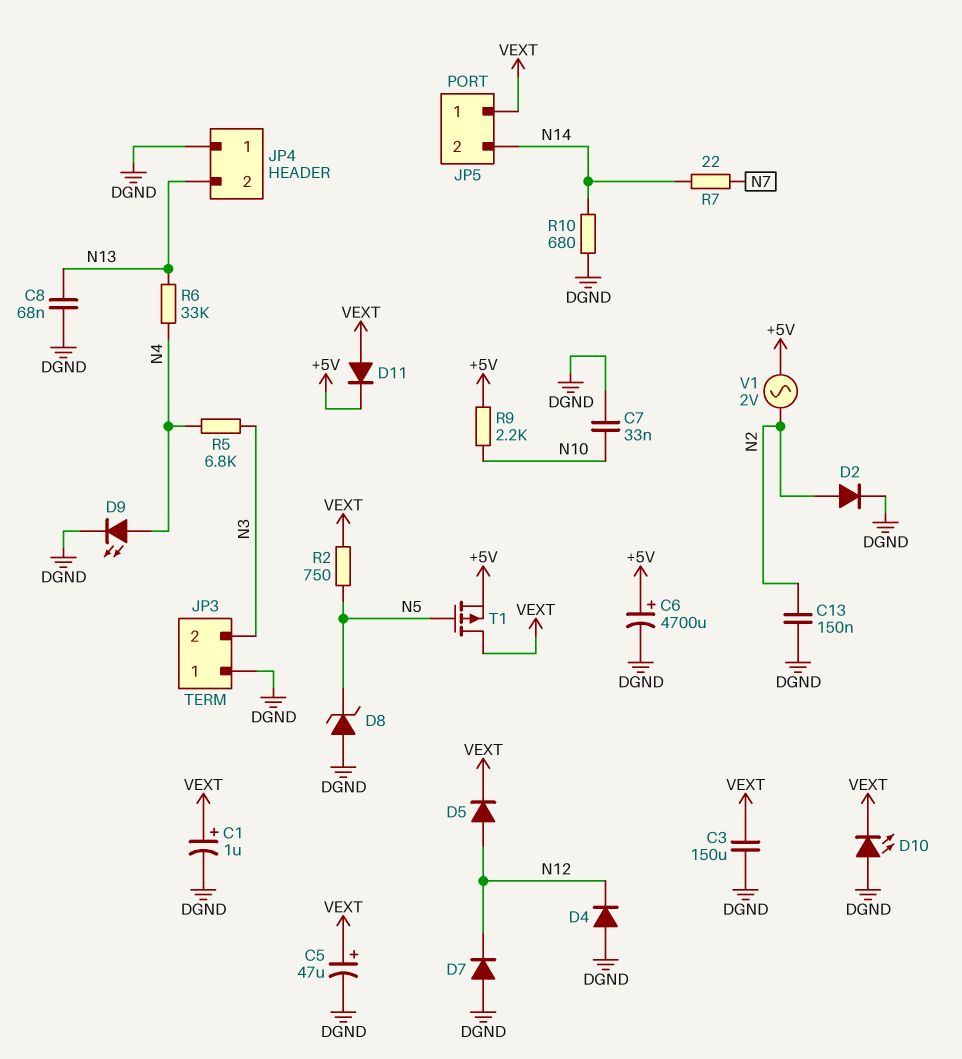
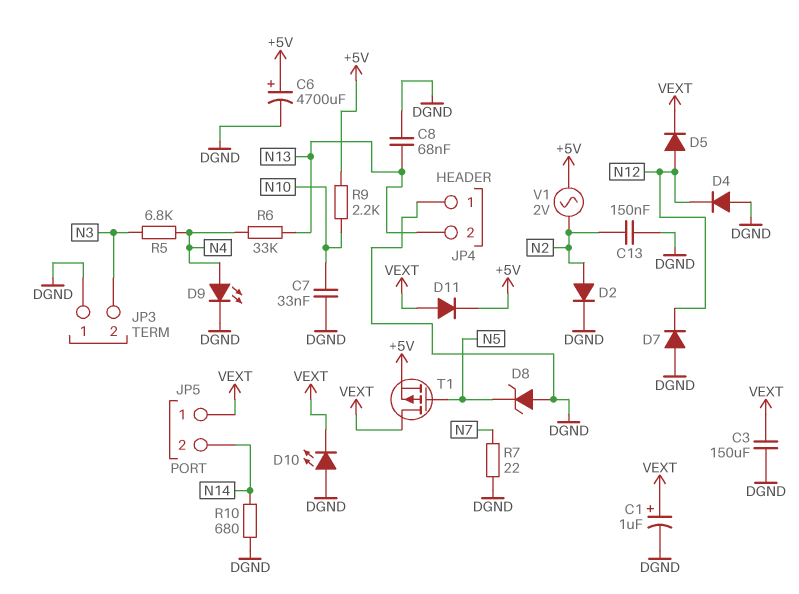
C5: 47uF (plus VEXT, minus DGND) -> none
R2: 750 (N5, VEXT) -> none
R7: 22 (N7, N14) -> 22 (DGND, N7)

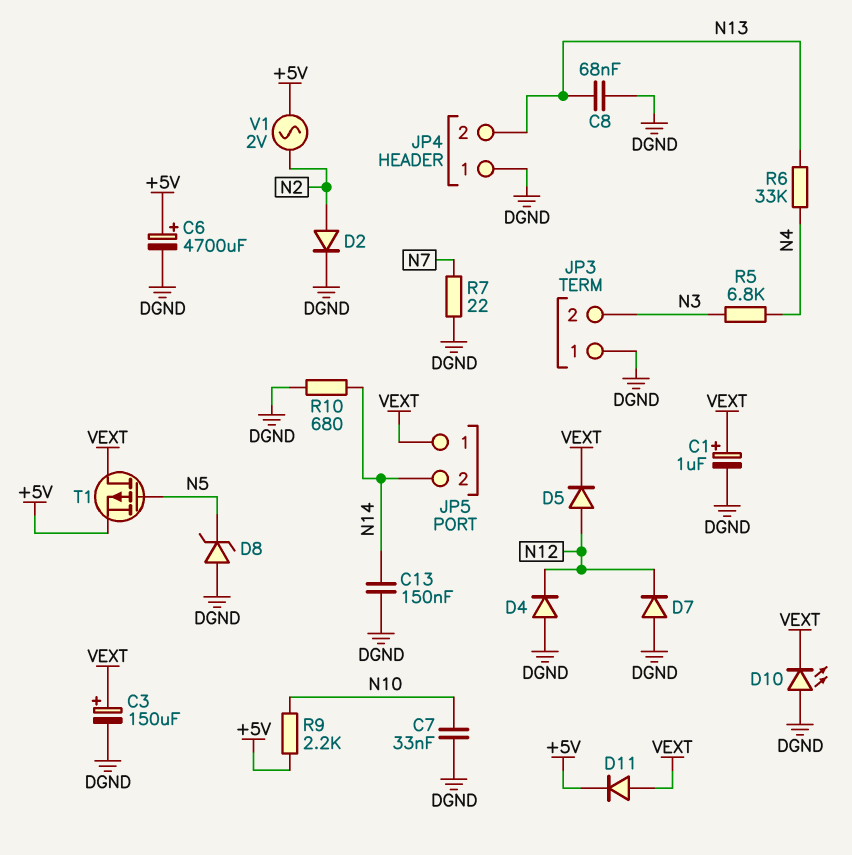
C3: 150uF (DGND, VEXT) -> 150uF (plus VEXT, minus DGND)
C13: 150nF (DGND, N2) -> 150nF (DGND, N14)
D9: LED (A N4, K DGND) -> none

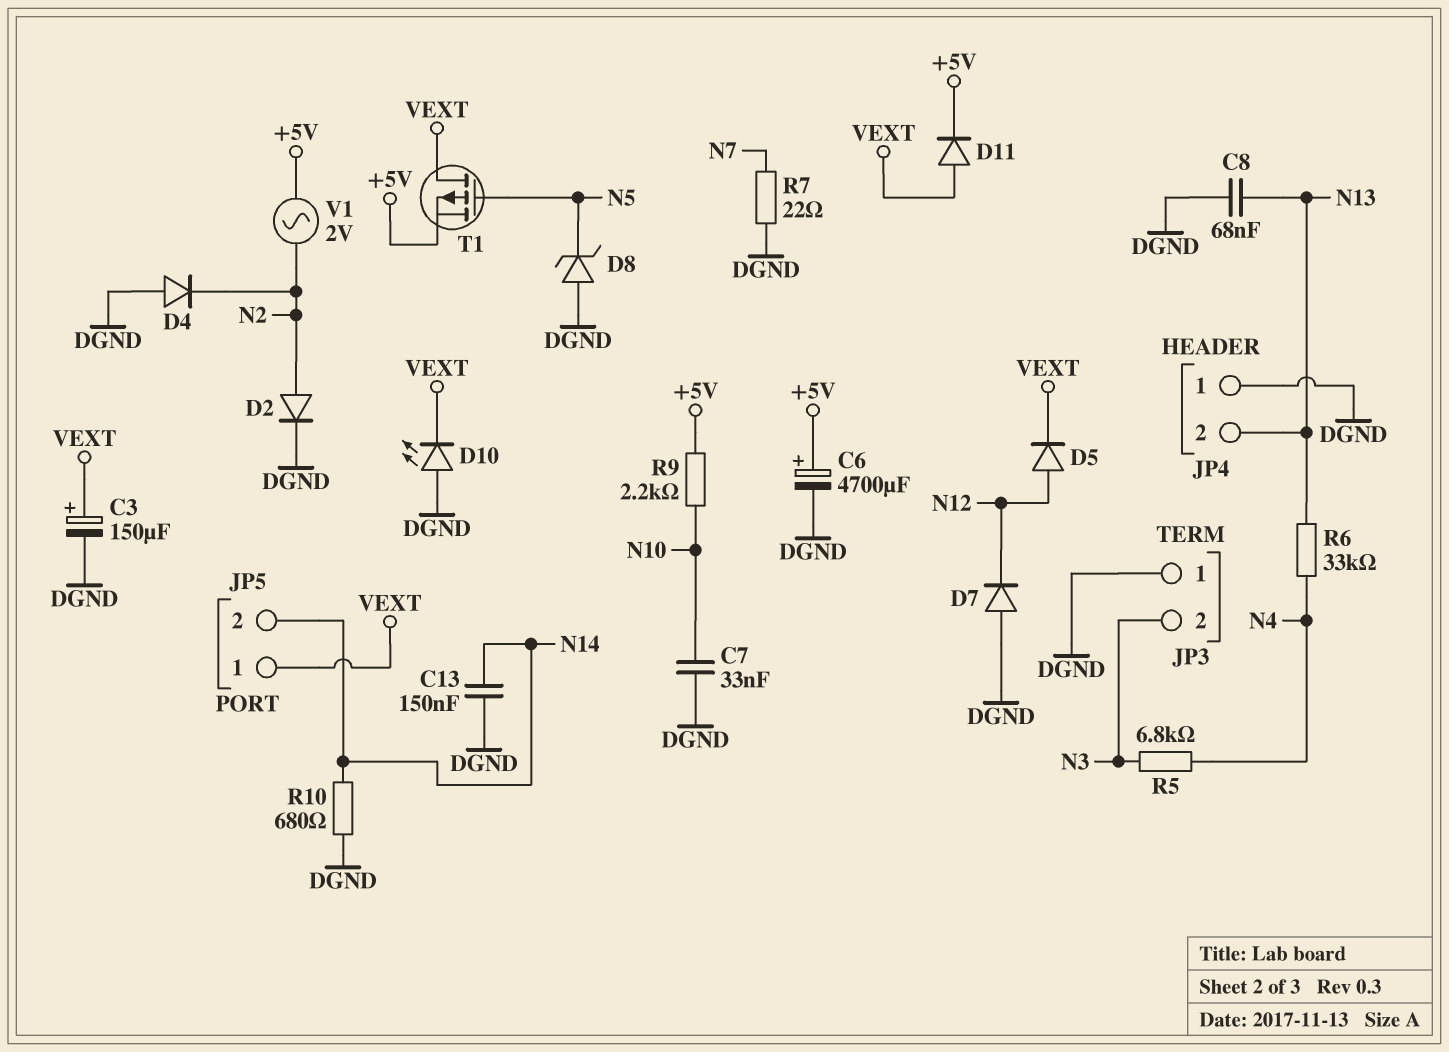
C1: 1uF (plus VEXT, minus DGND) -> none
D4: diode (A DGND, K N12) -> diode (A DGND, K N2)

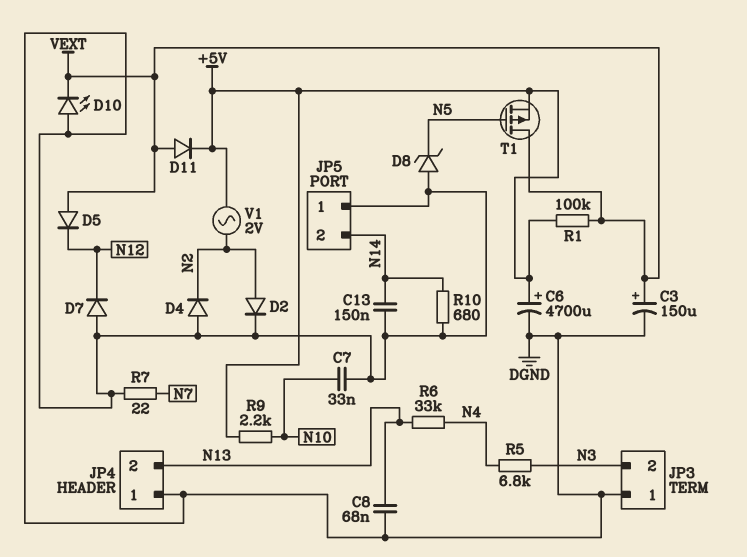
D5: diode (A N12, K VEXT) -> diode (A VEXT, K N12)
JP5 pin 1: VEXT -> DGND
R1: none -> 100k (+5V, VEXT)

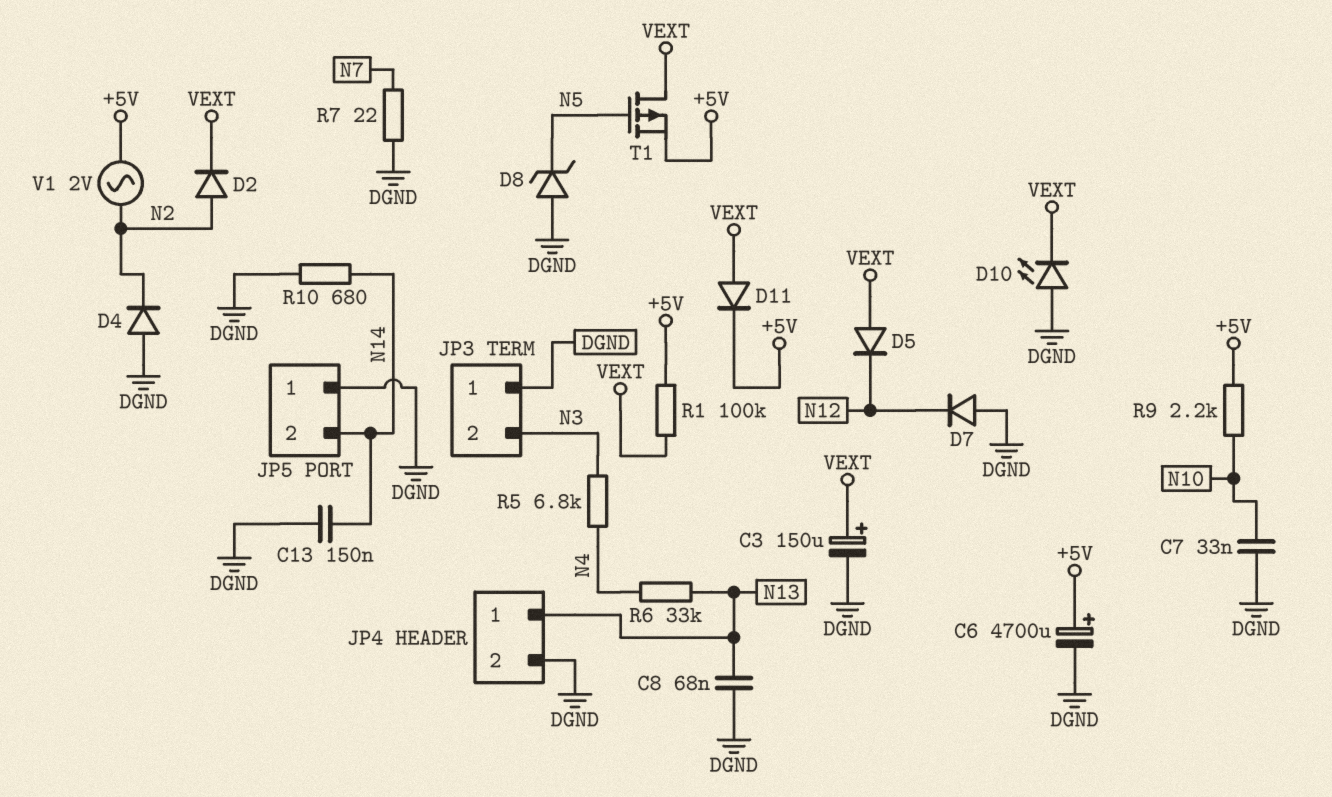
D2: diode (A N2, K DGND) -> diode (A N2, K VEXT)
JP4 pin 1: DGND -> N13
JP4 pin 2: N13 -> DGND

